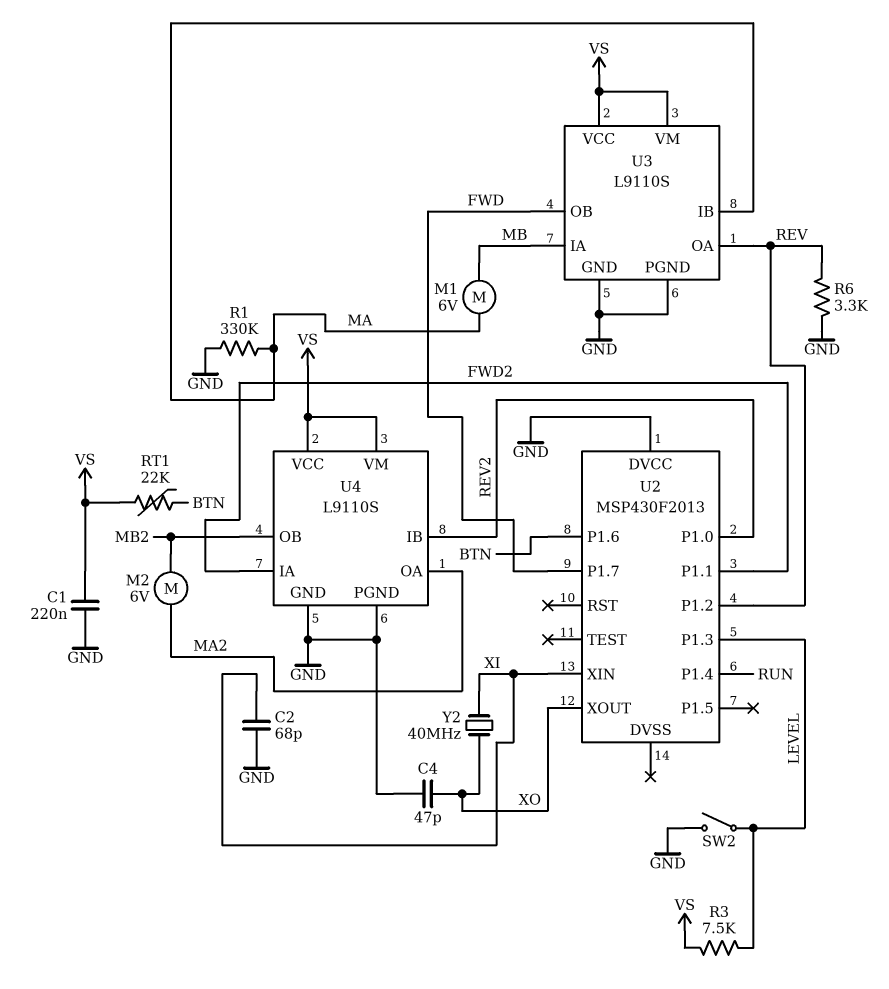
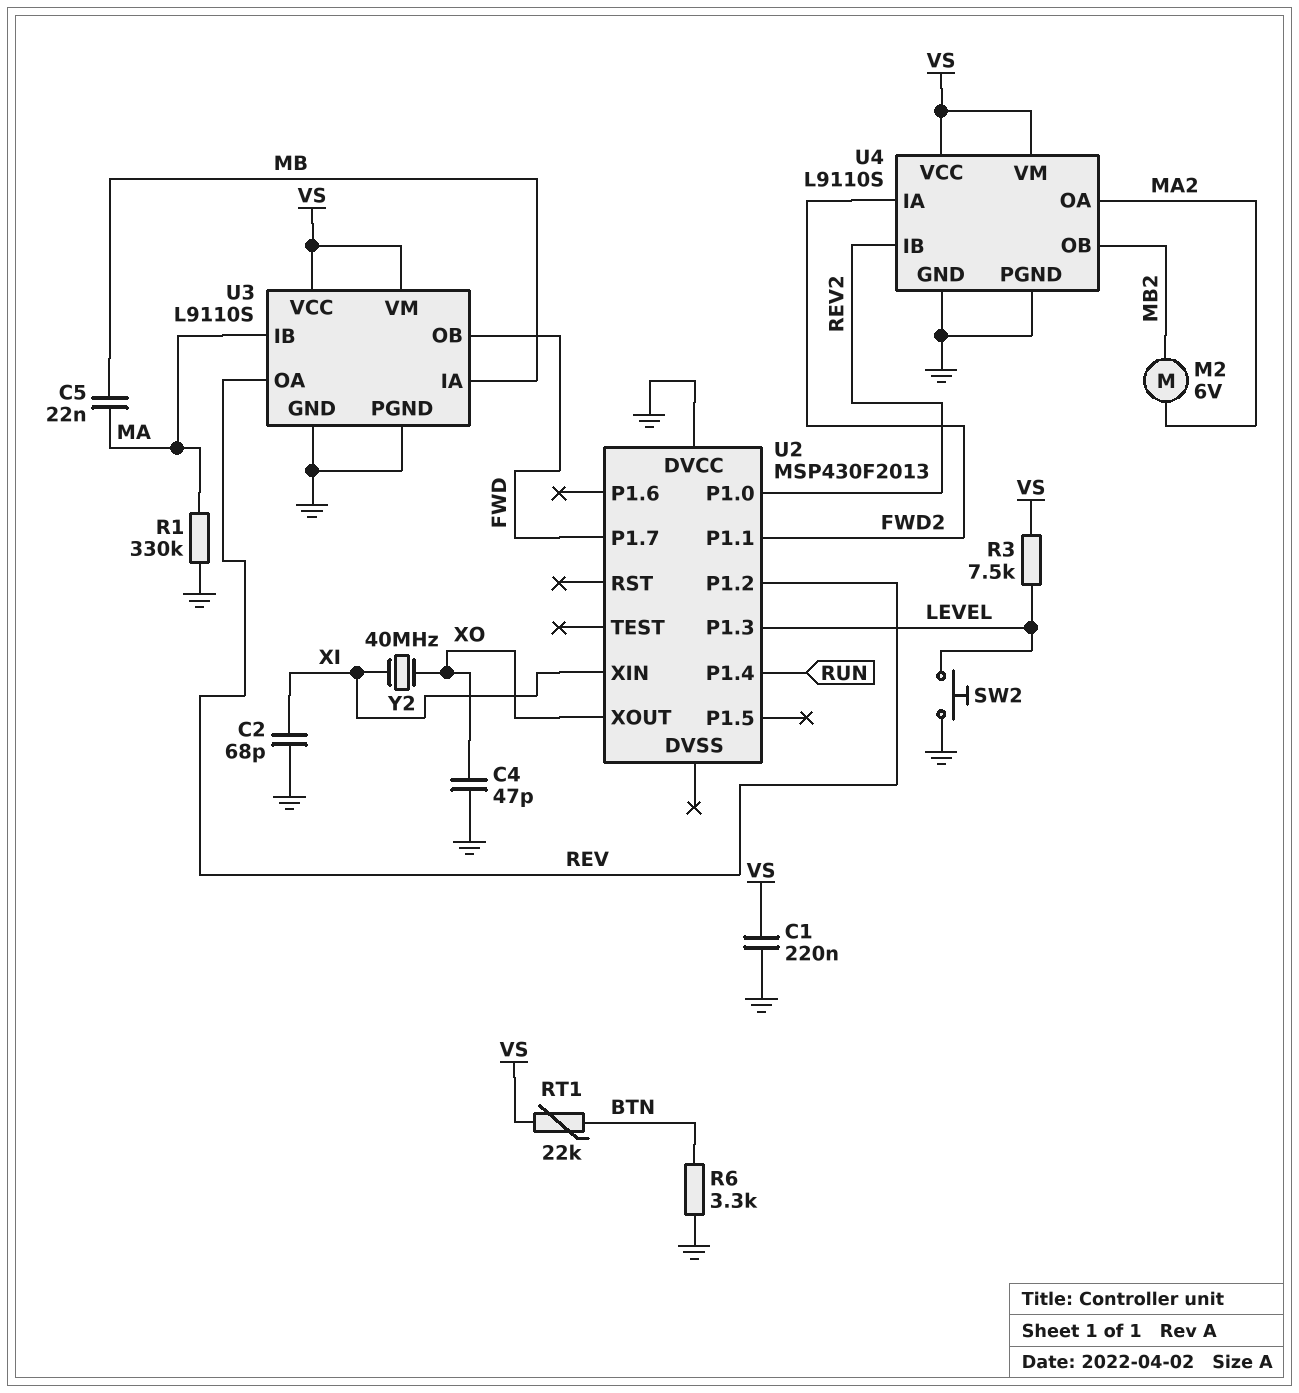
C5: none -> 22nF (MA, MB)
M1: motor 6V (MA, MB) -> none
R6: 3.3k (GND, REV) -> 3.3k (BTN, GND)
SW2: switch (GND, LEVEL) -> button (GND, LEVEL)
U2 pin P1.6: BTN -> none

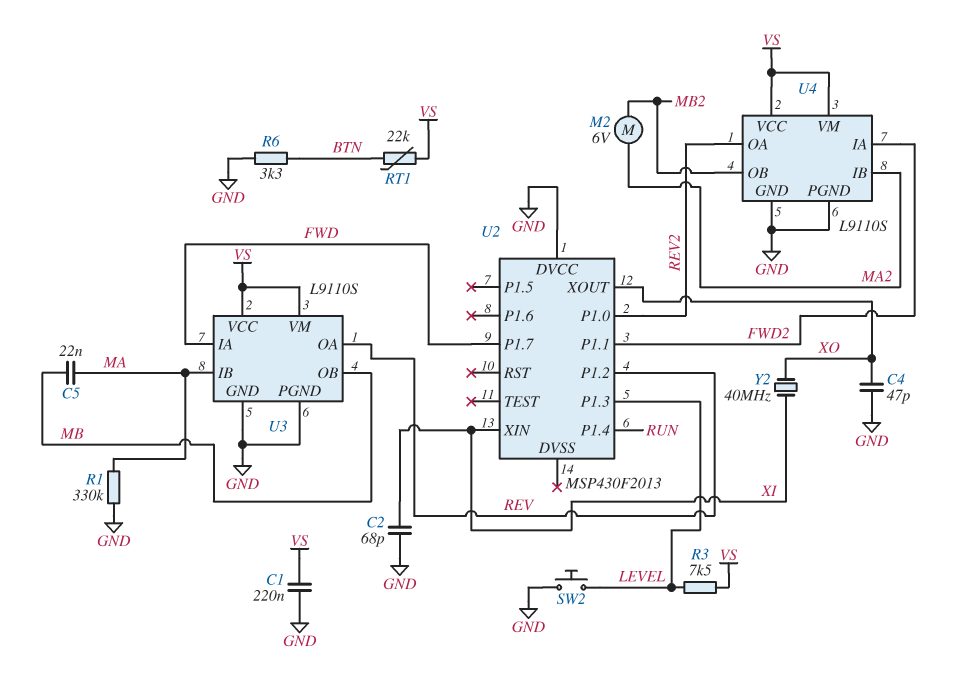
U3 pin IA: MB -> FWD
U3 pin OB: FWD -> MB
U4 pin IB: REV2 -> MA2
U4 pin OA: MA2 -> REV2

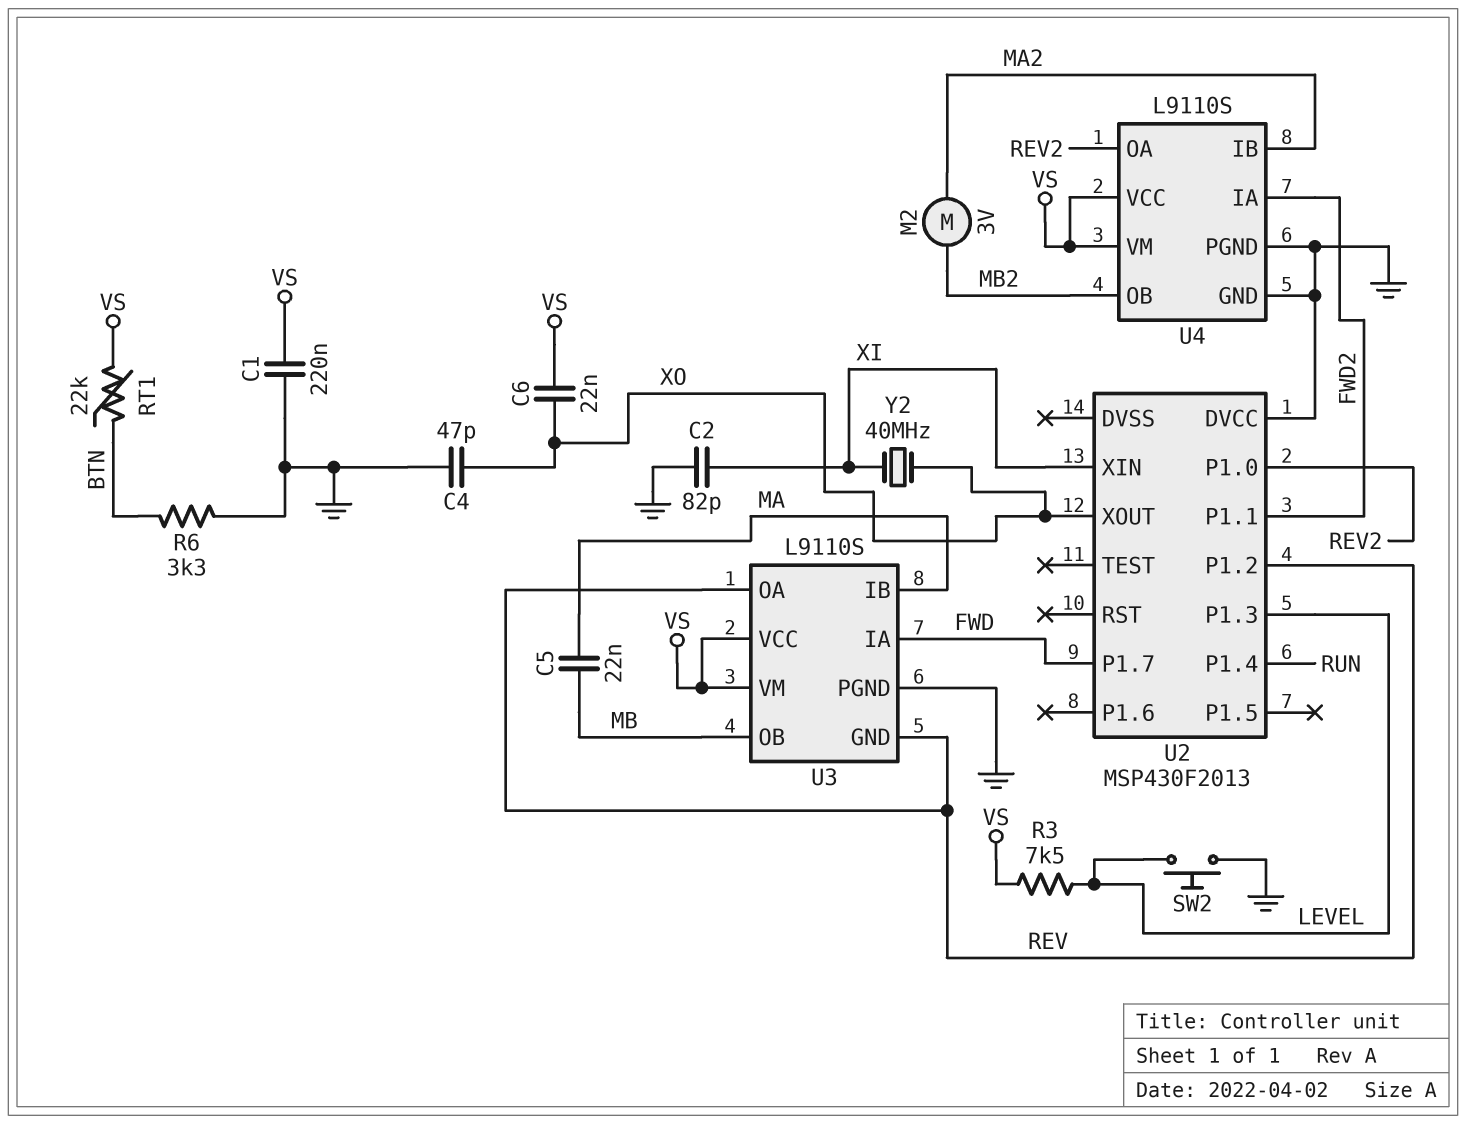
C2: 68pF (GND, XI) -> 82pF (GND, XI)
C6: none -> 22nF (VS, XO)
M2: motor 6V (MA2, MB2) -> motor 3V (MA2, MB2)
R1: 330k (GND, MA) -> none
U3 pin GND: GND -> REV

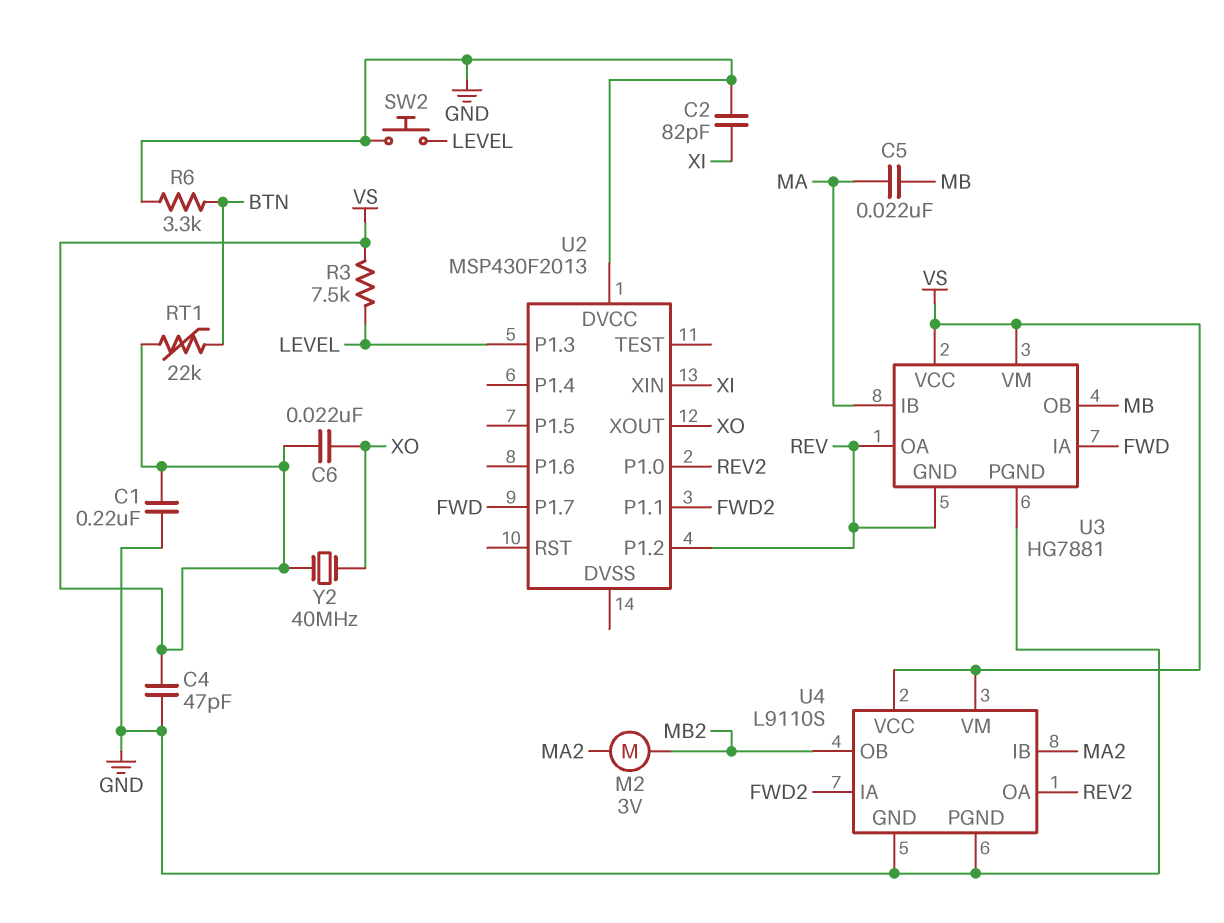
C4: 47pF (GND, XO) -> 47pF (GND, VS)
U2 pin P1.4: RUN -> none
U3: L9110S -> HG7881
Y2: 40MHz (XI, XO) -> 40MHz (VS, XO)

